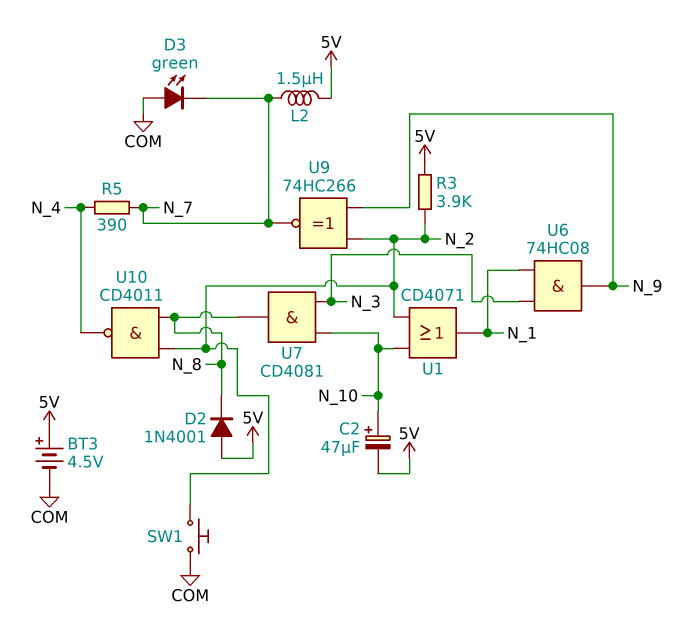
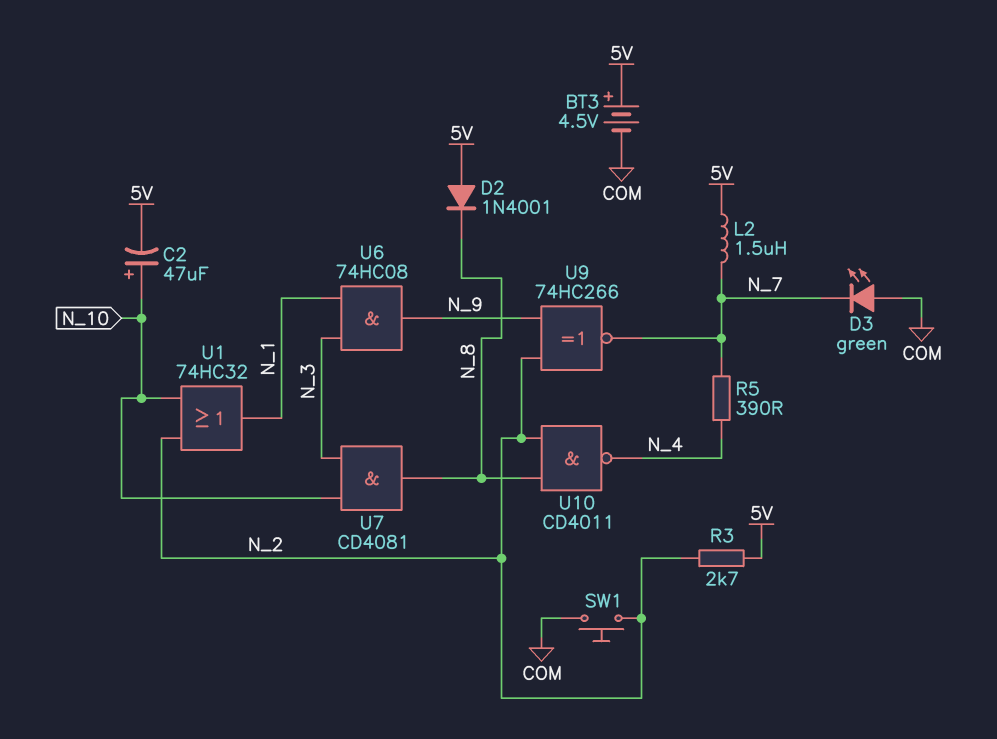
R3: 3.9k (5V, N_2) -> 2.7k (5V, N_2)
U1: OR CD4071 (in N_2, in N_10, out N_1) -> OR 74HC32 (in N_2, in N_10, out N_1)

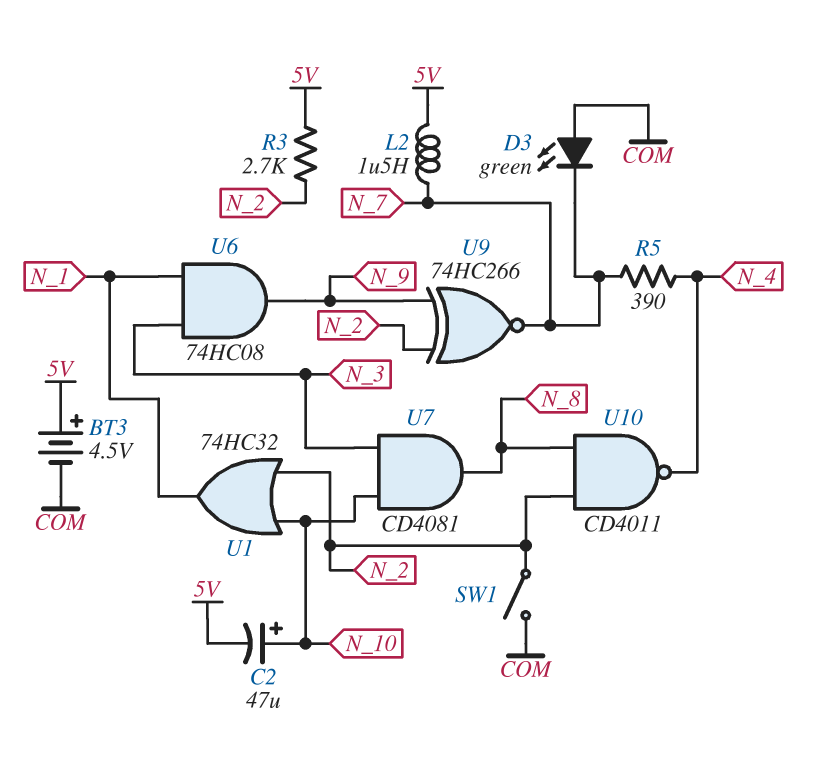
D2: diode 1N4001 (A 5V, K N_8) -> none
SW1: button (COM, N_2) -> switch (COM, N_2)

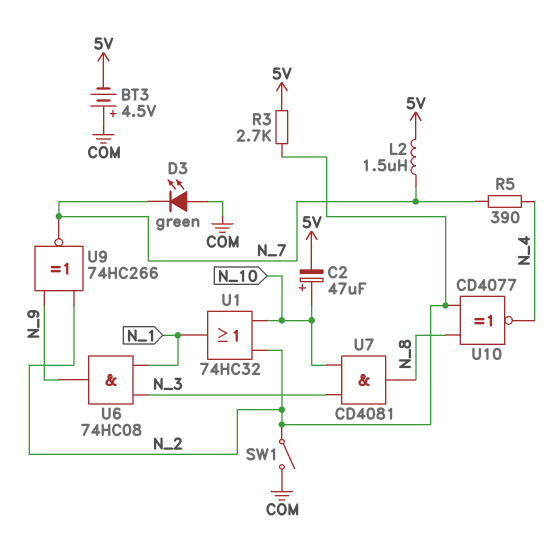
BT3: 4.5V (plus 5V, minus COM) -> 4.5V (plus COM, minus 5V)
U10: NAND CD4011 (in N_2, in N_8, out N_4) -> XNOR CD4077 (in N_2, in N_8, out N_4)

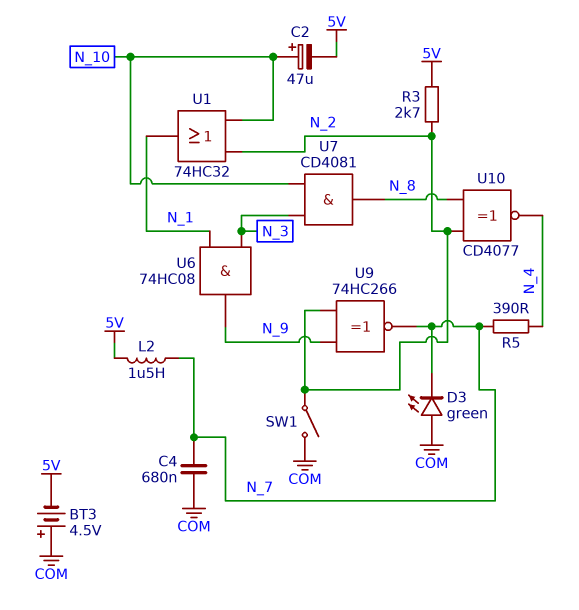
C4: none -> 680nF (COM, N_7)

